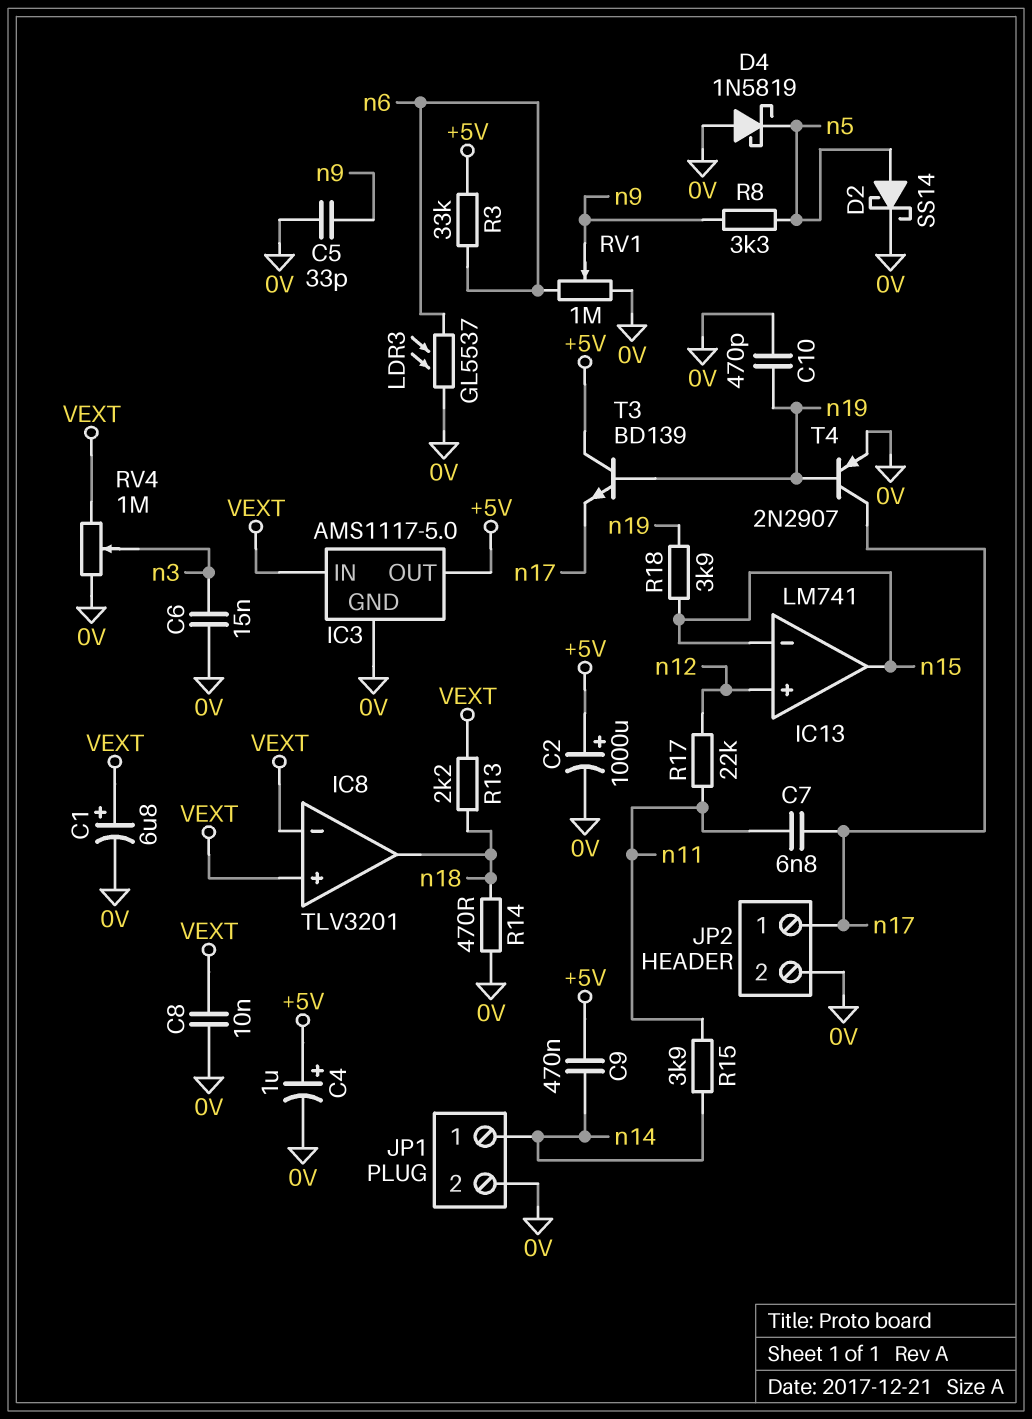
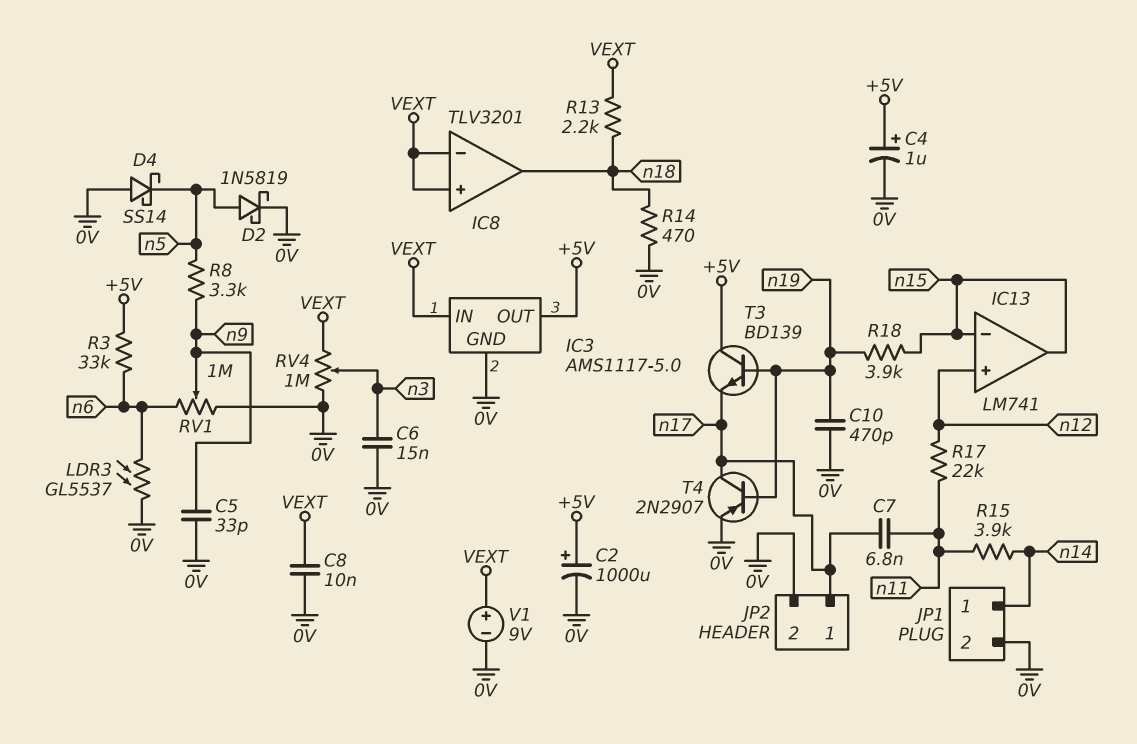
C1: 6.8uF (plus VEXT, minus 0V) -> none
C9: 470nF (+5V, n14) -> none
D2: schottky SS14 (A n5, K 0V) -> schottky 1N5819 (A n5, K 0V)
D4: schottky 1N5819 (A 0V, K n5) -> schottky SS14 (A 0V, K n5)
V1: none -> 9V (plus VEXT, minus 0V)

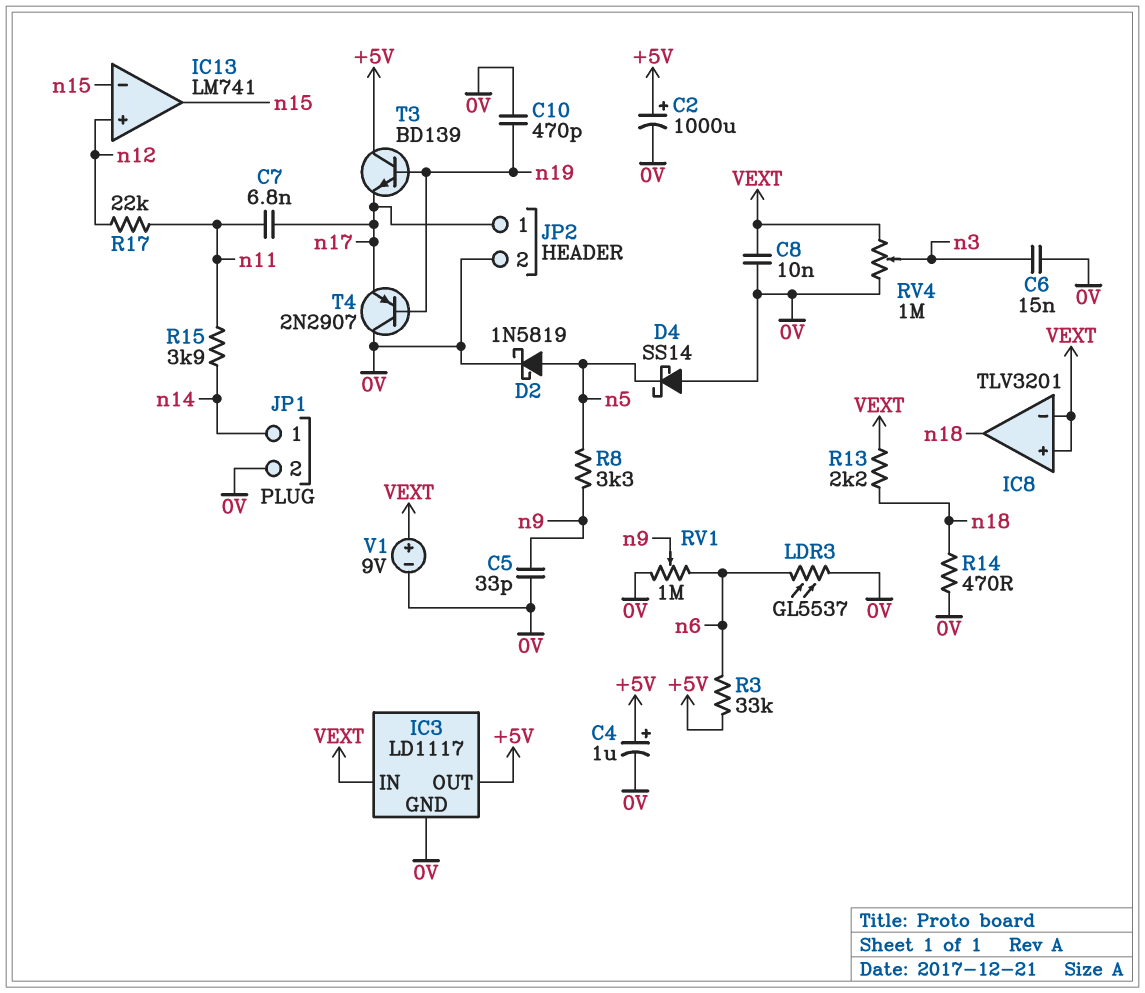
IC3: AMS1117-5.0 -> LD1117
R18: 3.9k (n15, n19) -> none
T4: PNP 2N2907 (B n19, C n17, E 0V) -> PNP 2N2907 (B n19, C 0V, E n17)

